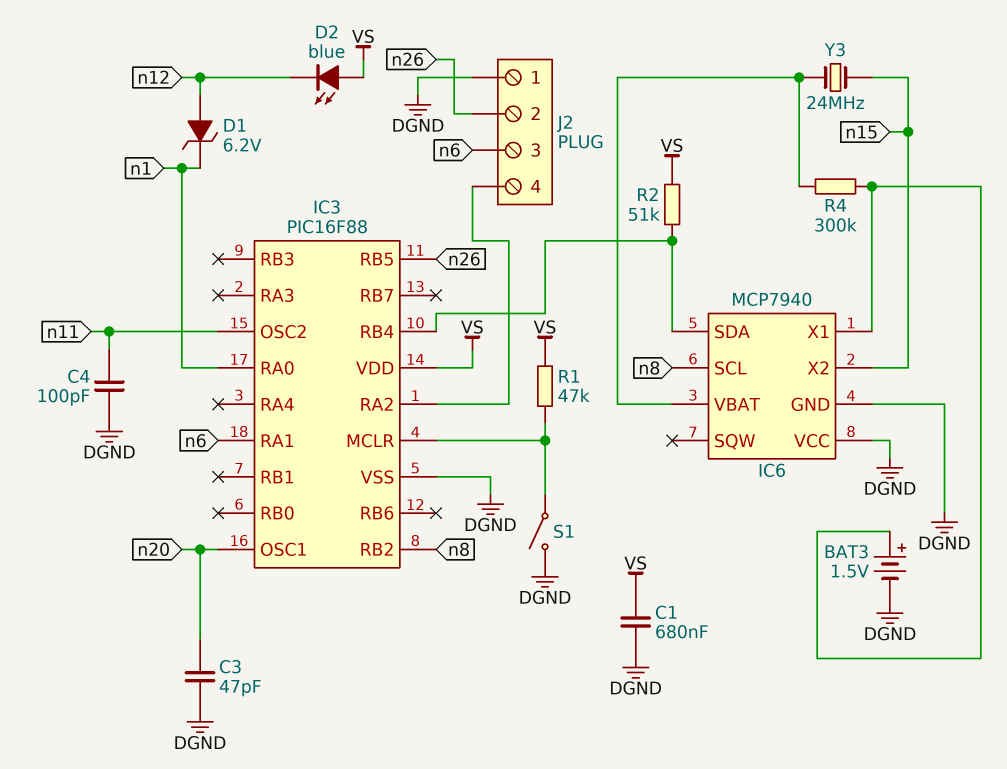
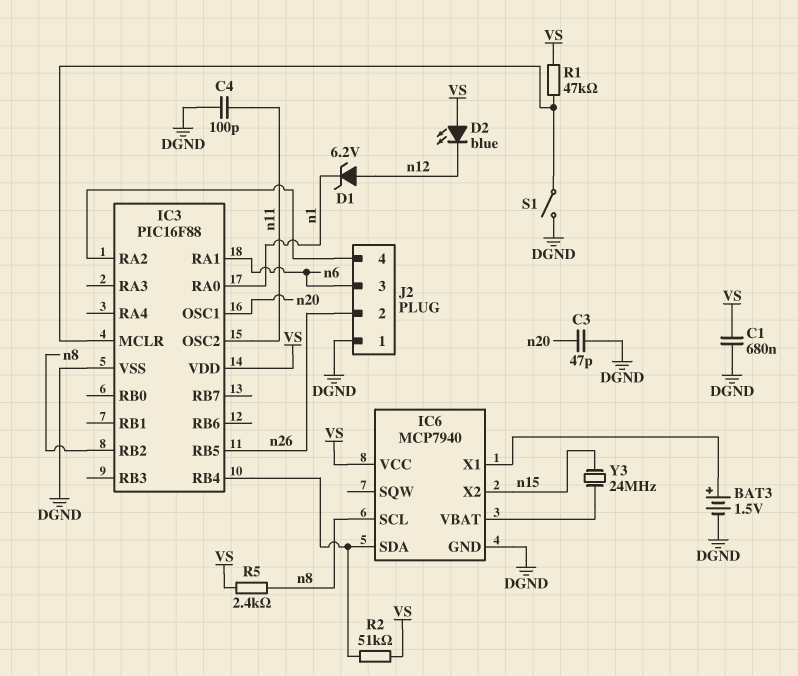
IC6 pin VCC: DGND -> VS
R4: 300k (IC6/VBAT, IC6/X1) -> none
R5: none -> 2.4k (VS, n8)

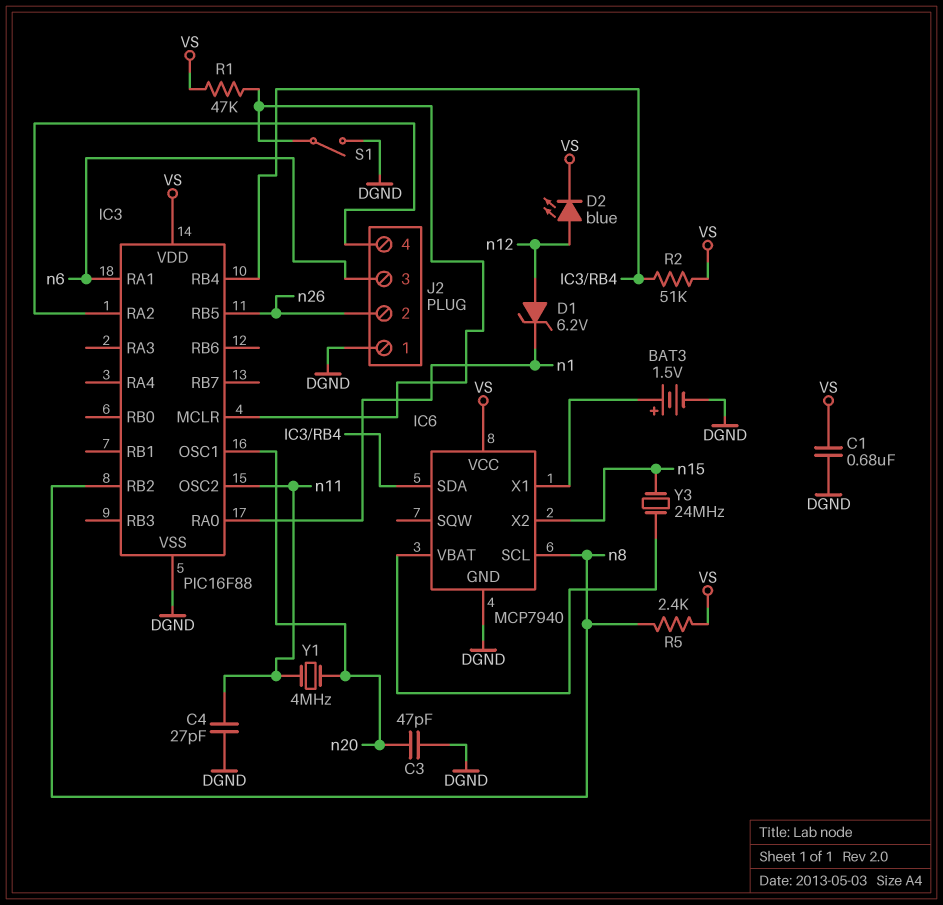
C4: 100pF (DGND, n11) -> 27pF (DGND, n11)
D2: LED blue (A VS, K n12) -> LED blue (A n12, K VS)
Y1: none -> 4MHz (n11, n20)

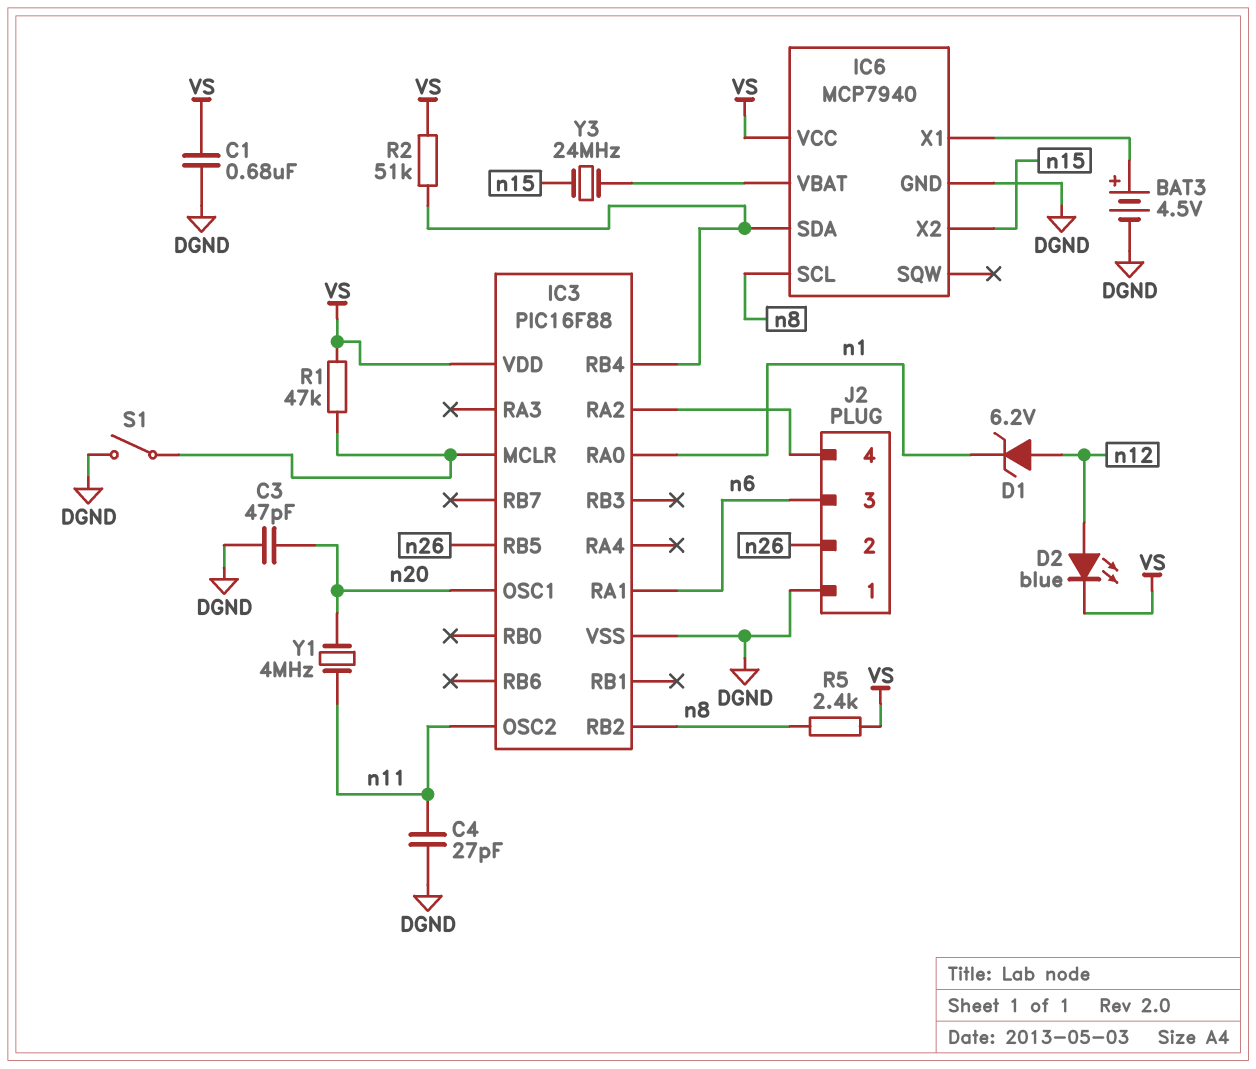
BAT3: 1.5V (plus IC6/X1, minus DGND) -> 4.5V (plus IC6/X1, minus DGND)

